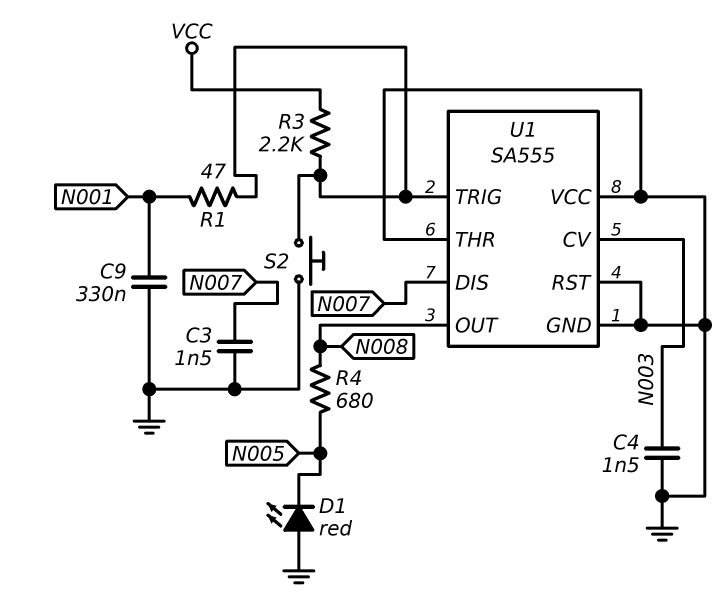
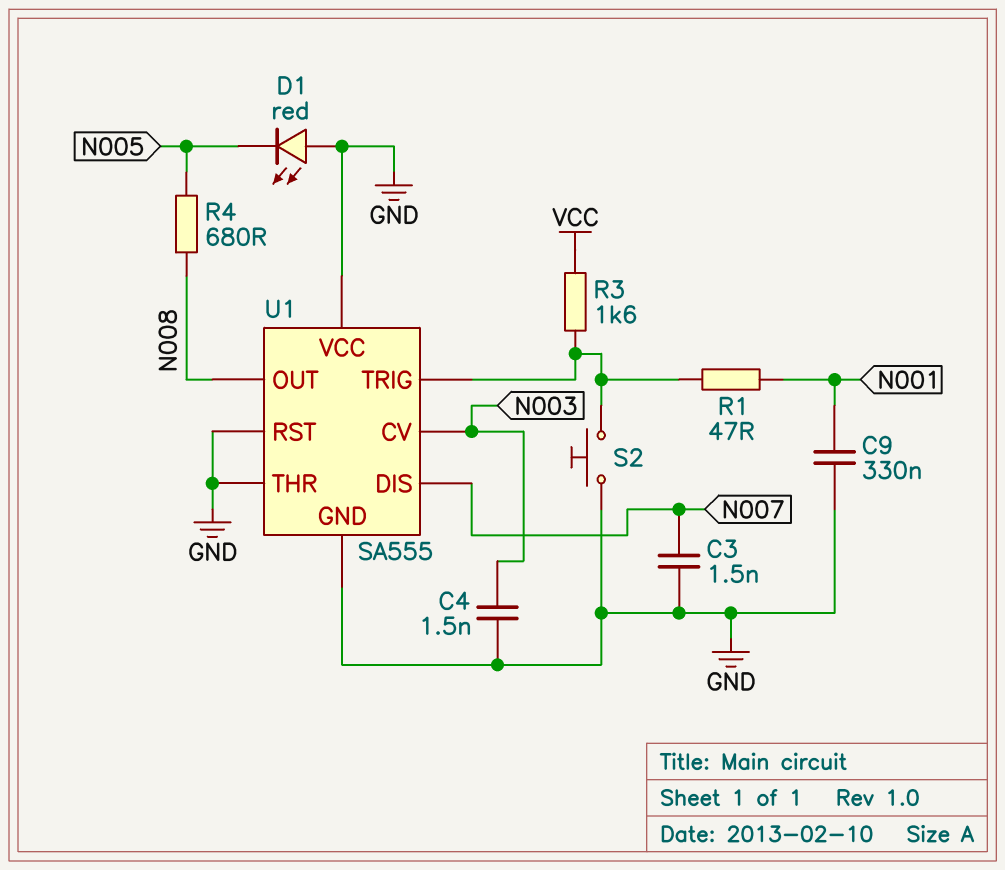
R3: 2.2k (U1/TRIG, VCC) -> 1.6k (U1/TRIG, VCC)

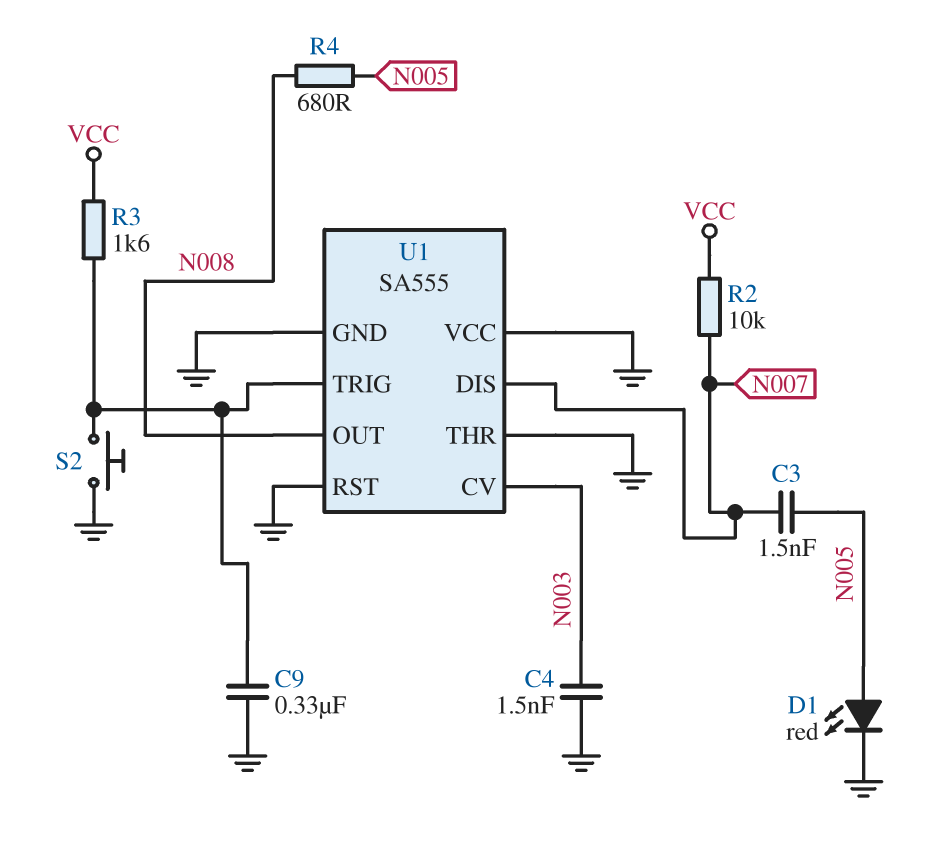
C3: 1.5nF (GND, N007) -> 1.5nF (N005, N007)
C9: 330nF (GND, N001) -> 330nF (GND, U1/TRIG)
D1: LED red (A GND, K N005) -> LED red (A N005, K GND)
R1: 47 (N001, U1/TRIG) -> none
R2: none -> 10k (N007, VCC)

